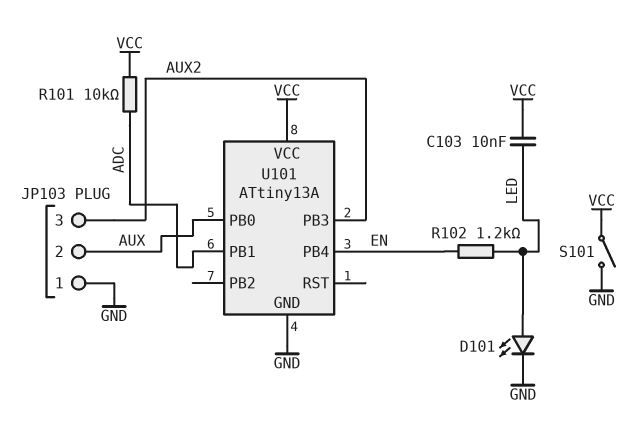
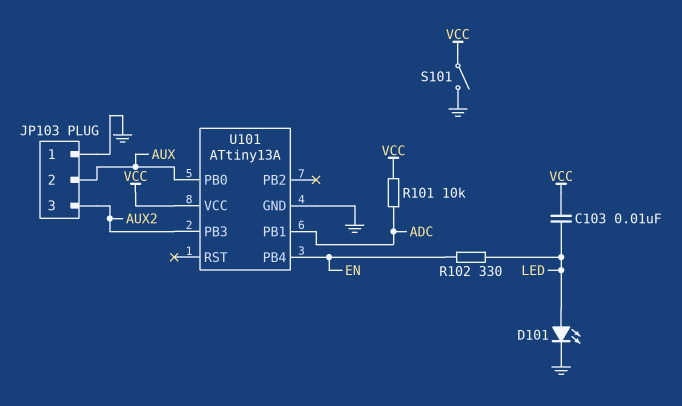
R102: 1.2k (EN, LED) -> 330 (EN, LED)

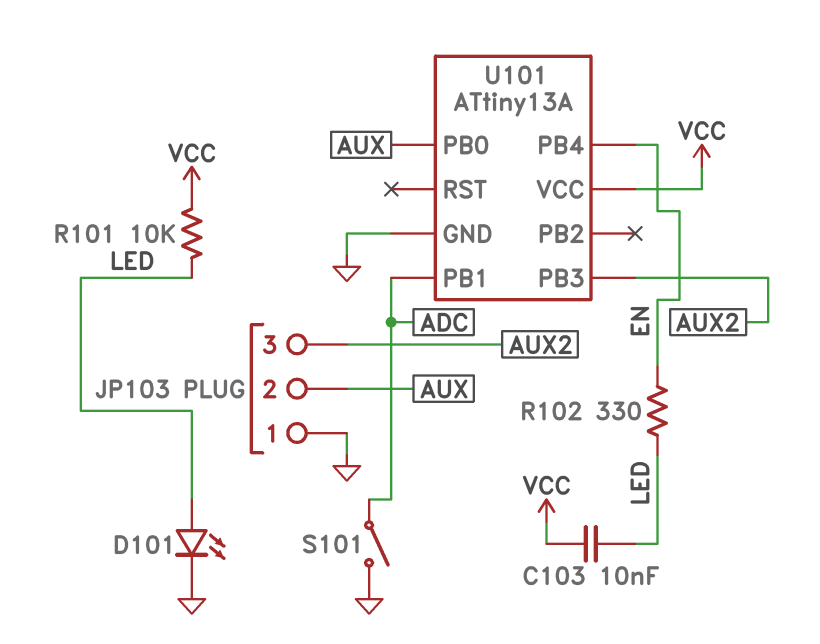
R101: 10k (ADC, VCC) -> 10k (LED, VCC)
S101: switch (GND, VCC) -> switch (ADC, GND)

